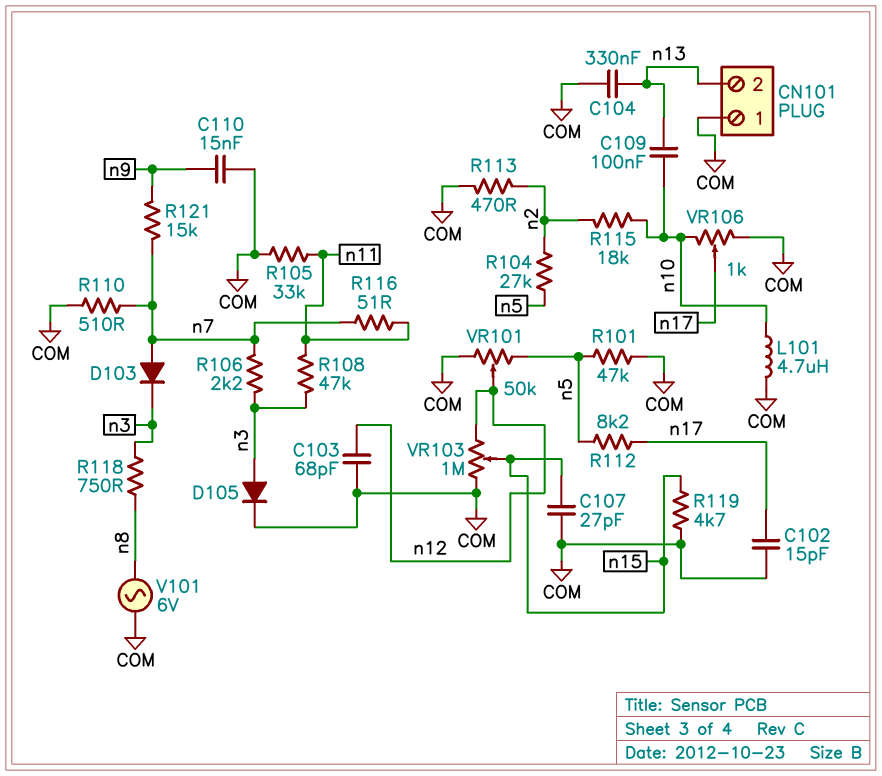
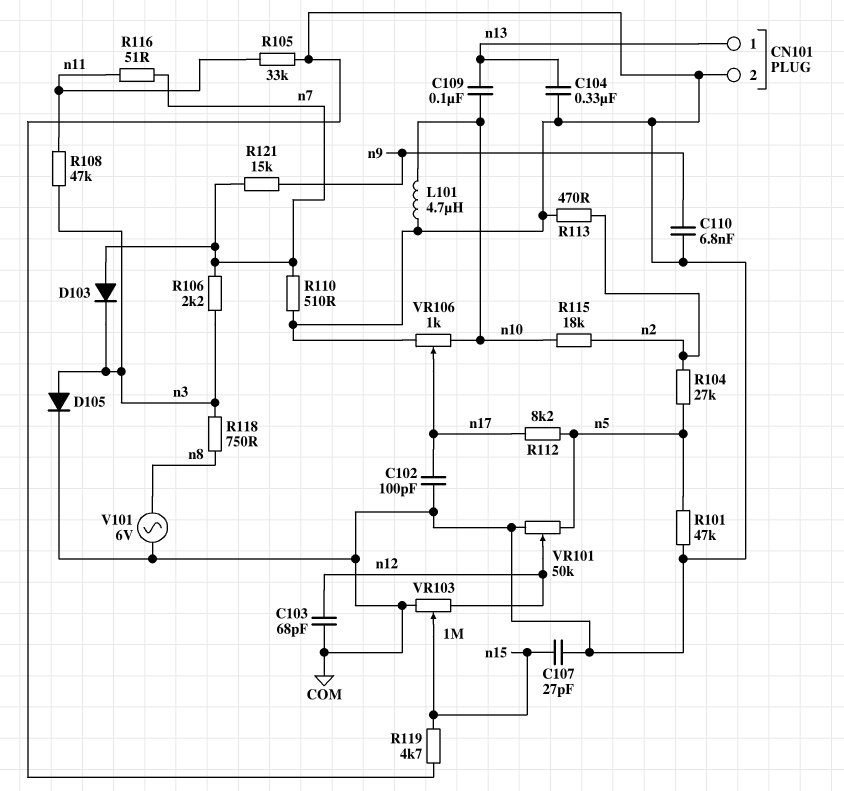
C102: 15pF (COM, n17) -> 100pF (COM, n17)
C110: 15nF (COM, n9) -> 6.8nF (COM, n9)
CN101 pin 1: COM -> n13
CN101 pin 2: n13 -> COM

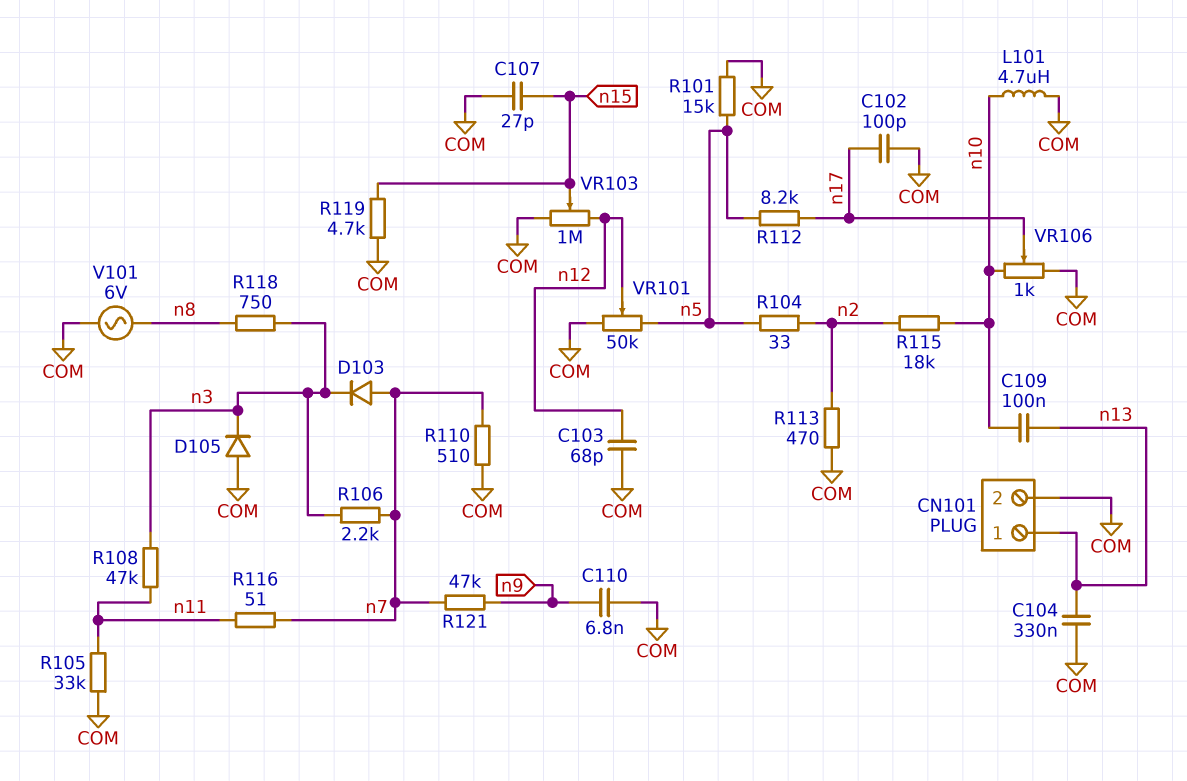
D105: diode (A n3, K COM) -> diode (A COM, K n3)
R101: 47k (COM, n5) -> 15k (COM, n5)
R104: 27k (n2, n5) -> 33 (n2, n5)
R121: 15k (n7, n9) -> 47k (n7, n9)

